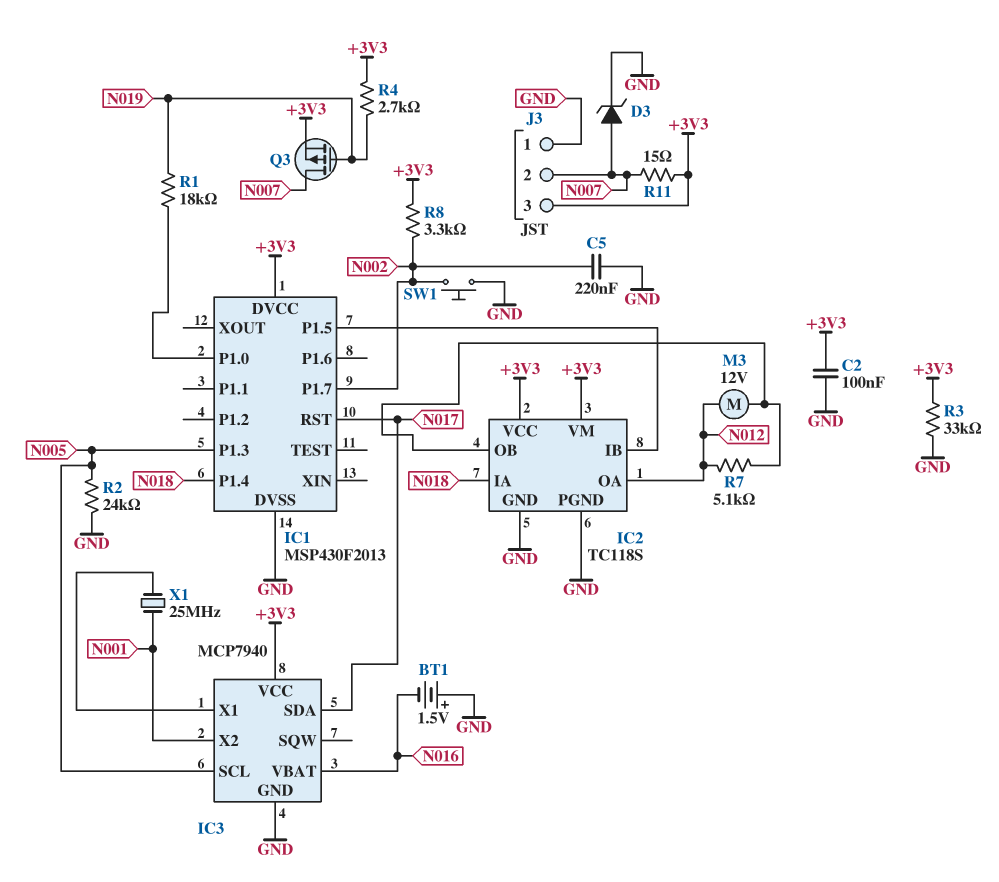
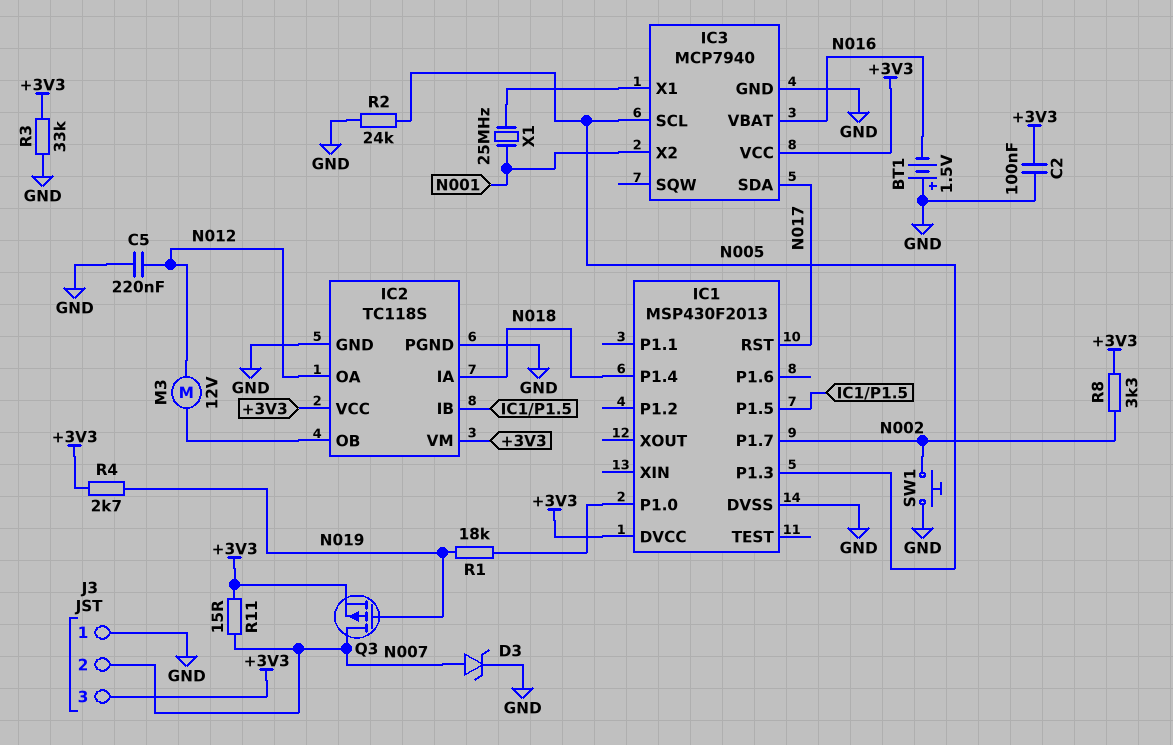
C5: 220nF (GND, N002) -> 220nF (GND, N012)
R7: 5.1k (IC2/OB, N012) -> none

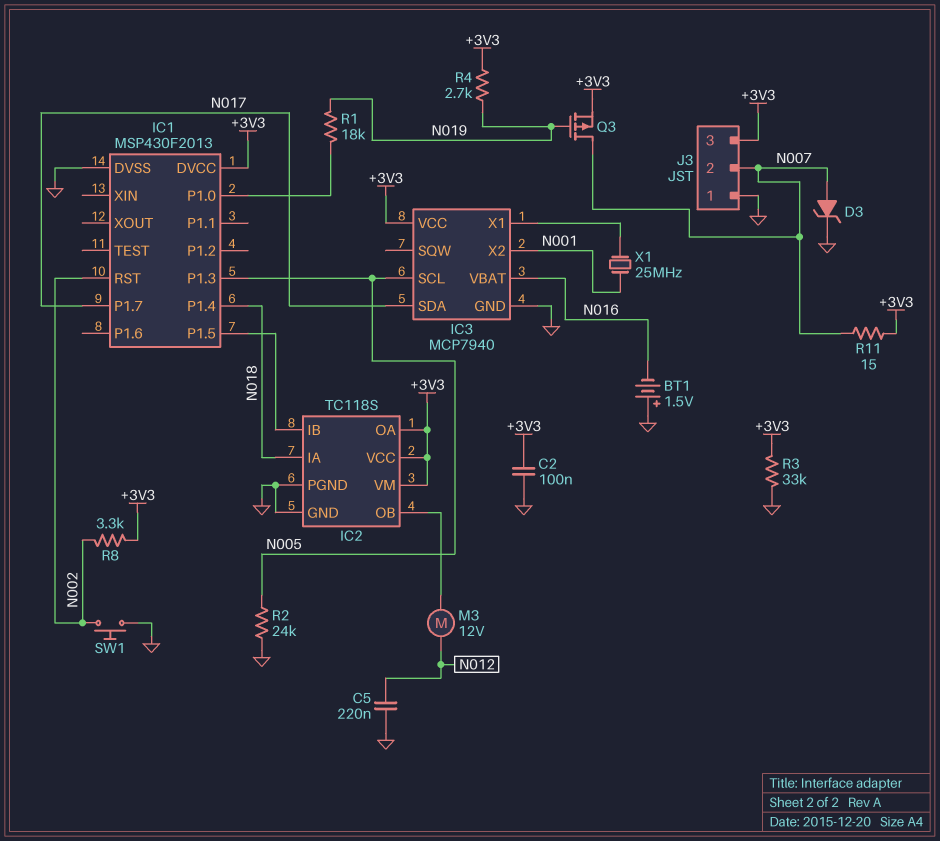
IC1 pin P1.7: N002 -> N017
IC1 pin RST: N017 -> N002
IC2 pin OA: N012 -> +3V3

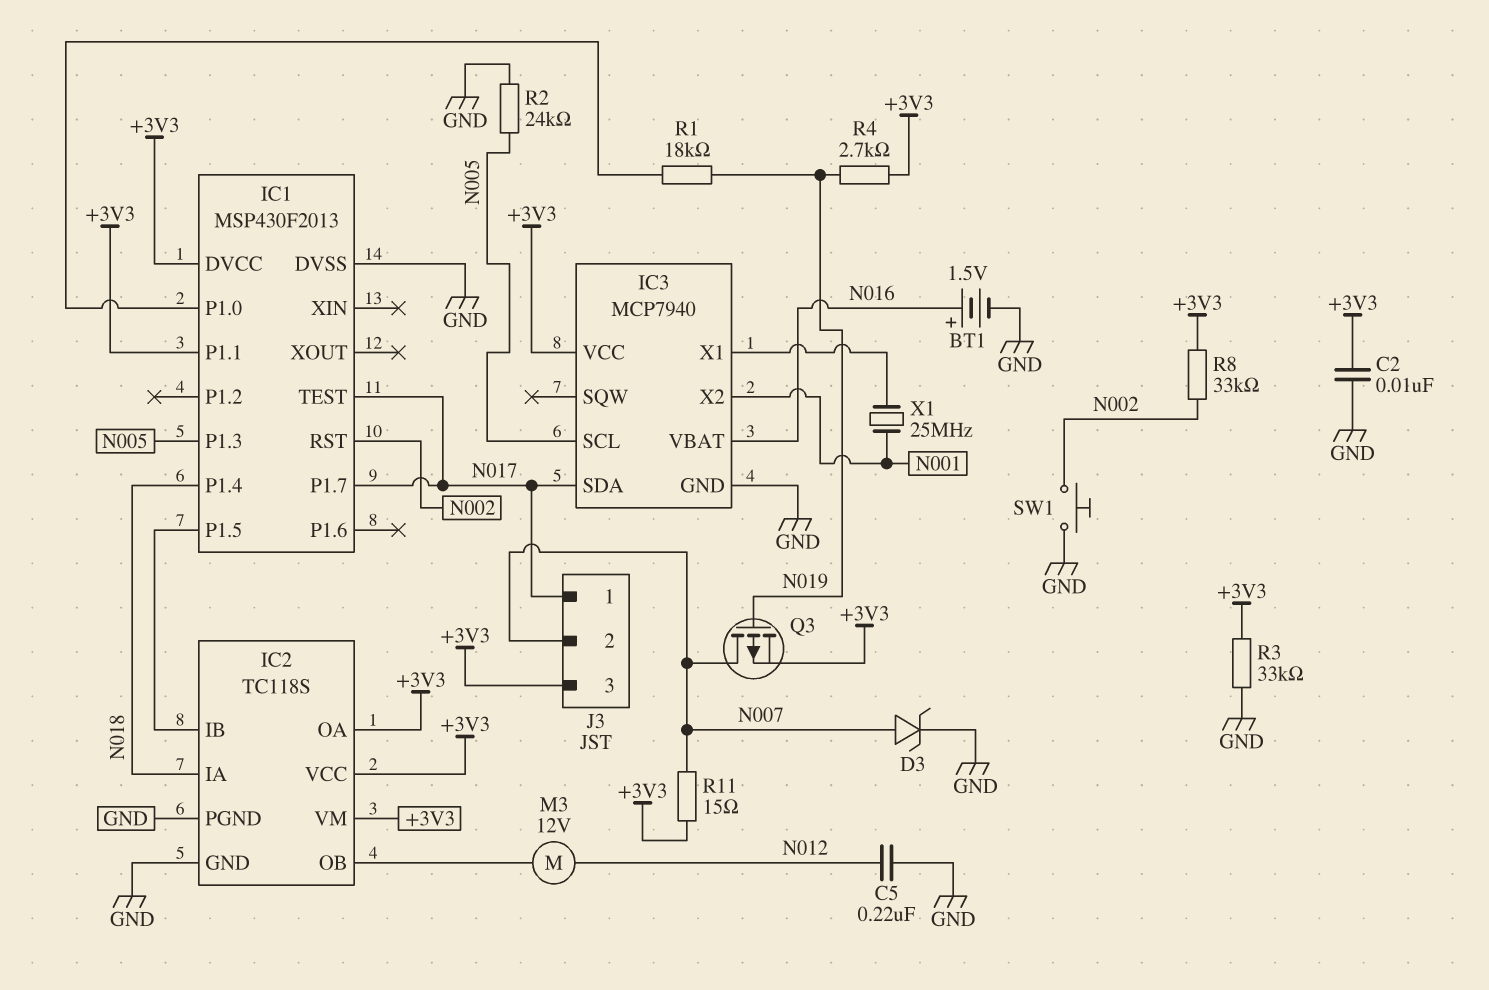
BT1: 1.5V (plus GND, minus N016) -> 1.5V (plus N016, minus GND)
C2: 100nF (+3V3, GND) -> 10nF (+3V3, GND)
IC1 pin P1.1: none -> +3V3
IC1 pin TEST: none -> N017
J3 pin 1: GND -> N017
R8: 3.3k (+3V3, N002) -> 33k (+3V3, N002)

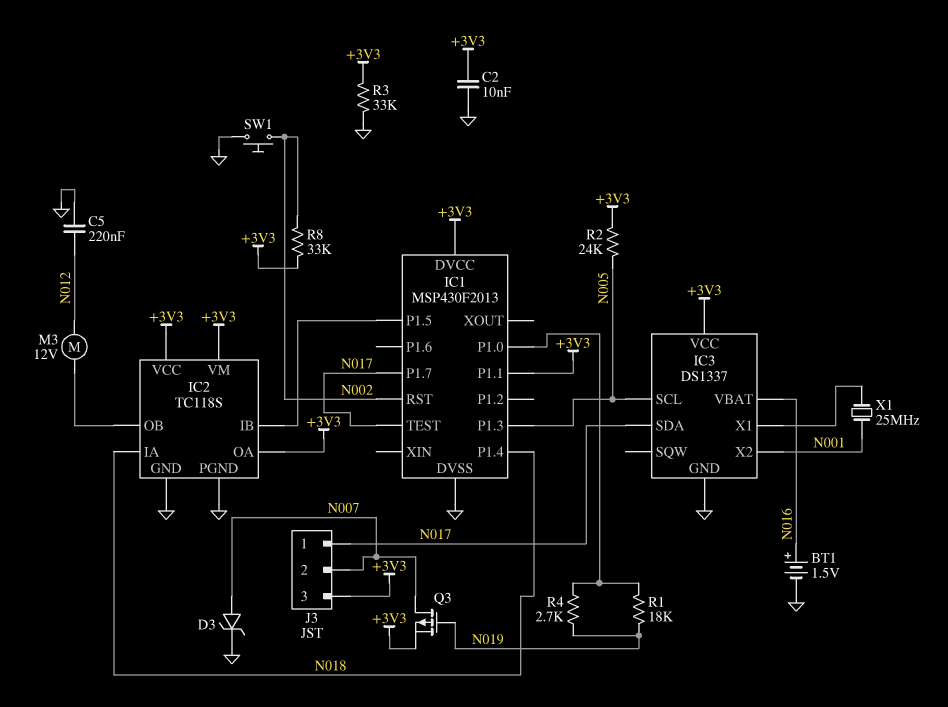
IC3: MCP7940 -> DS1337
R2: 24k (GND, N005) -> 24k (+3V3, N005)
R4: 2.7k (+3V3, N019) -> 2.7k (IC1/P1.0, N019)
R11: 15 (+3V3, N007) -> none

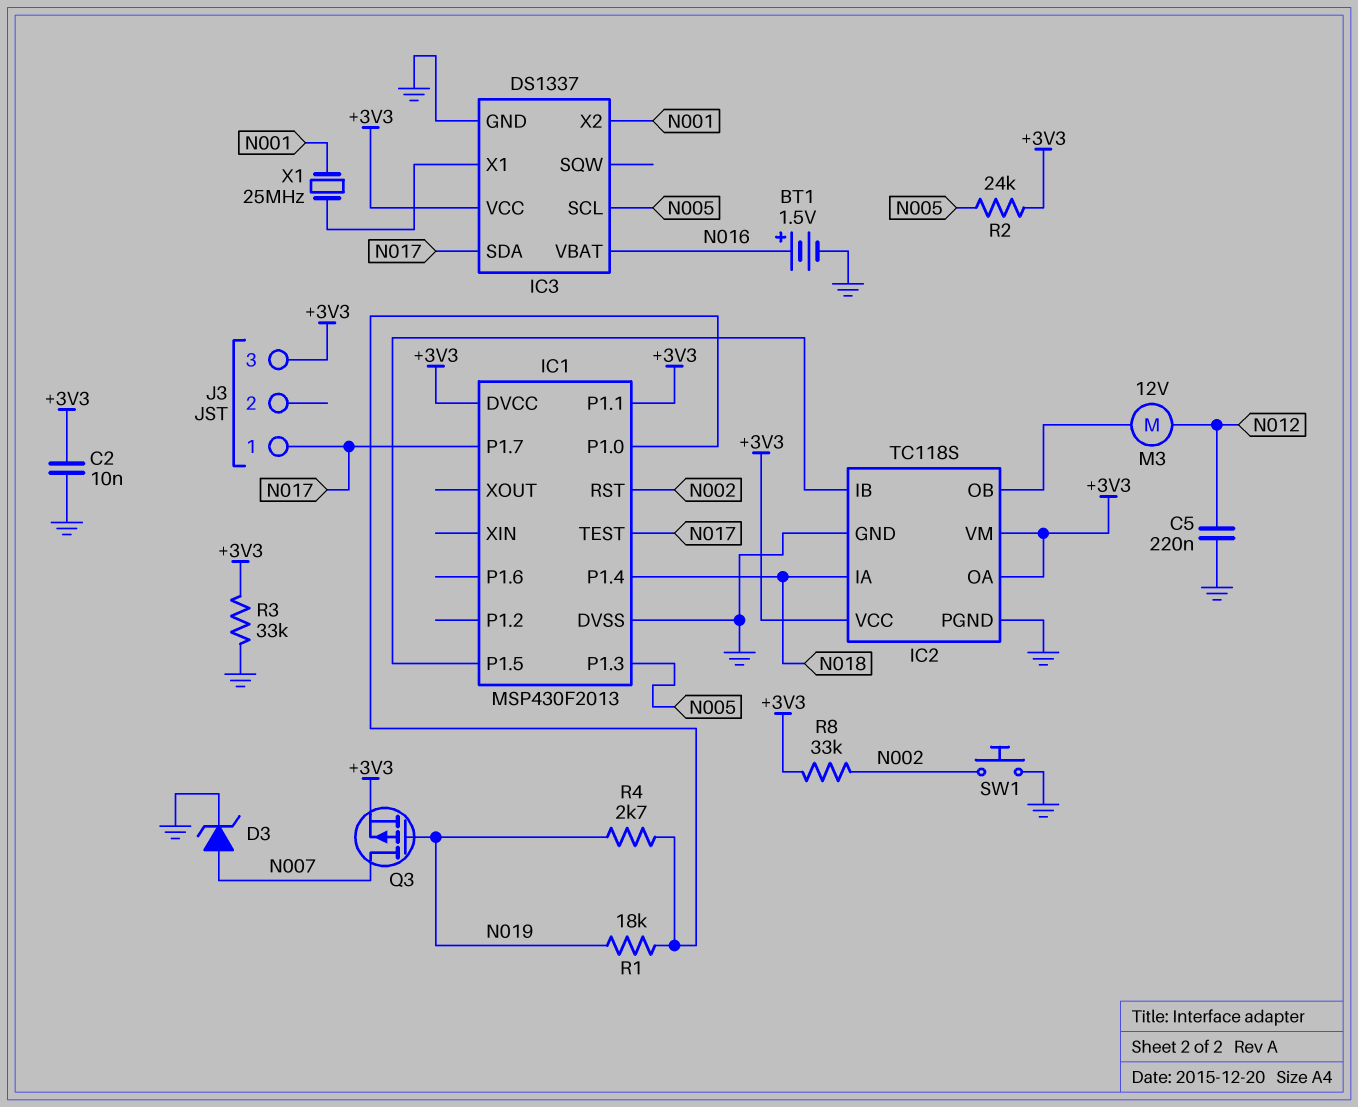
J3 pin 2: N007 -> none

